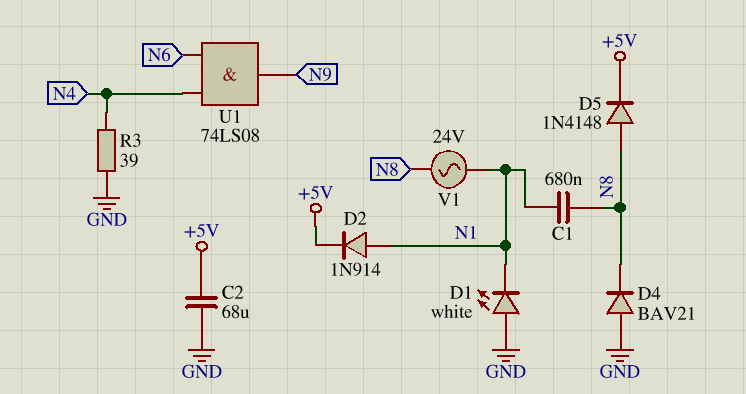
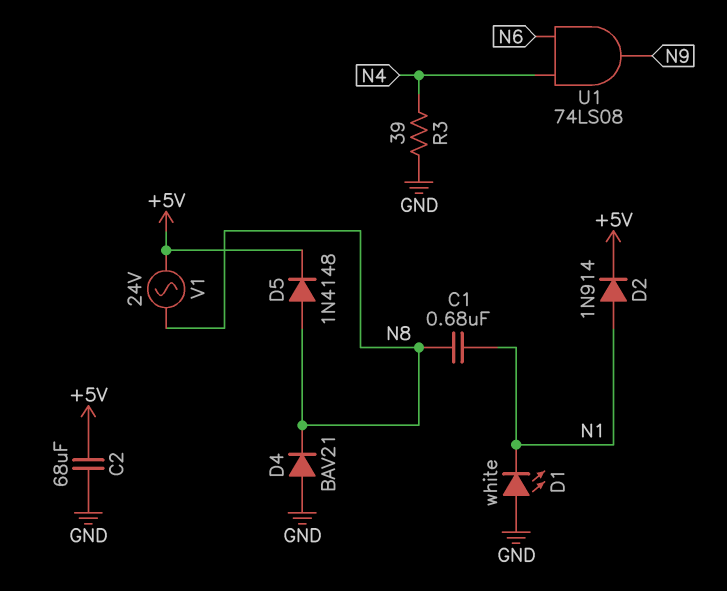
V1: AC 24V (N1, N8) -> AC 24V (+5V, N8)

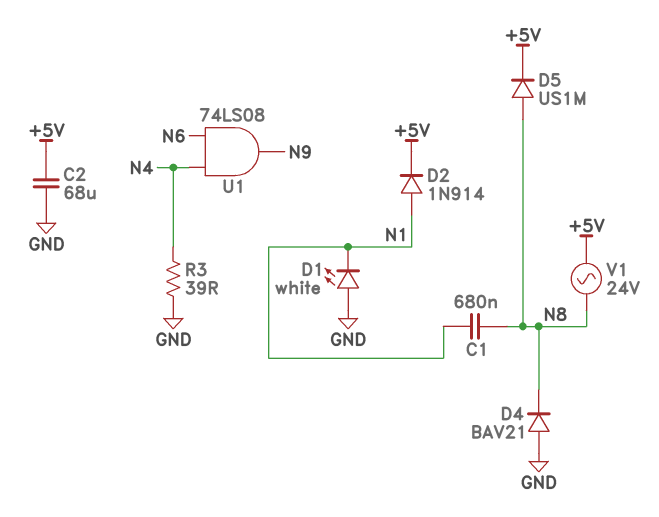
D5: diode 1N4148 (A N8, K +5V) -> diode US1M (A N8, K +5V)

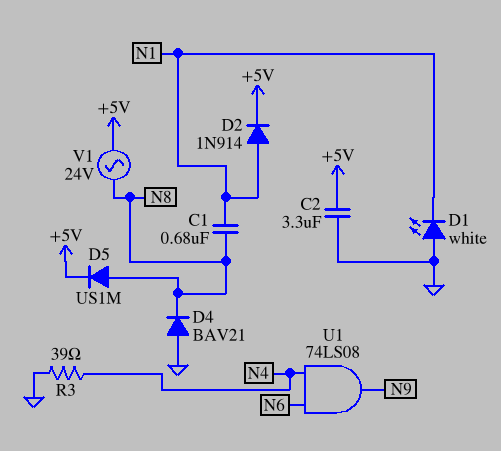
C2: 68uF (+5V, GND) -> 3.3uF (+5V, GND)

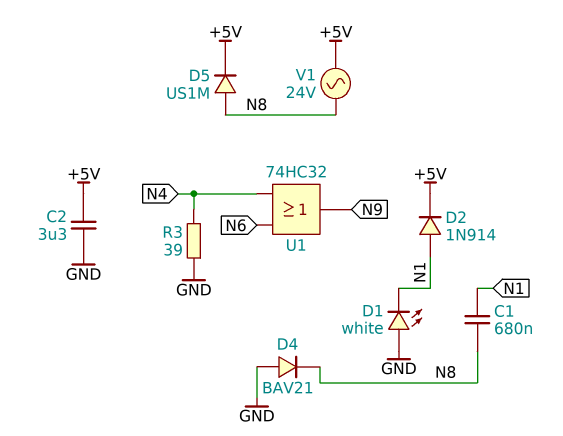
U1: AND 74LS08 (in N4, in N6, out N9) -> OR 74HC32 (in N4, in N6, out N9)

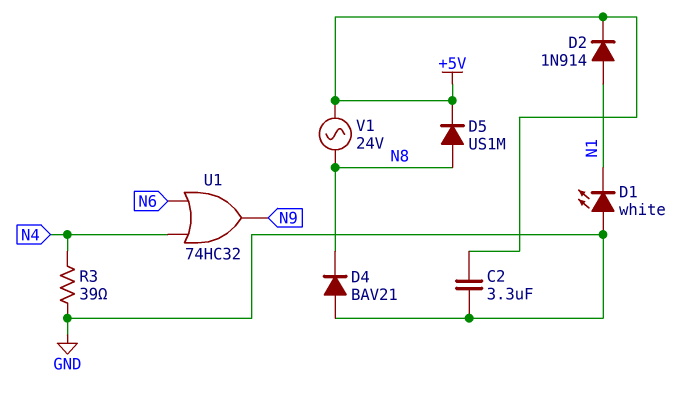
C1: 680nF (N1, N8) -> none

